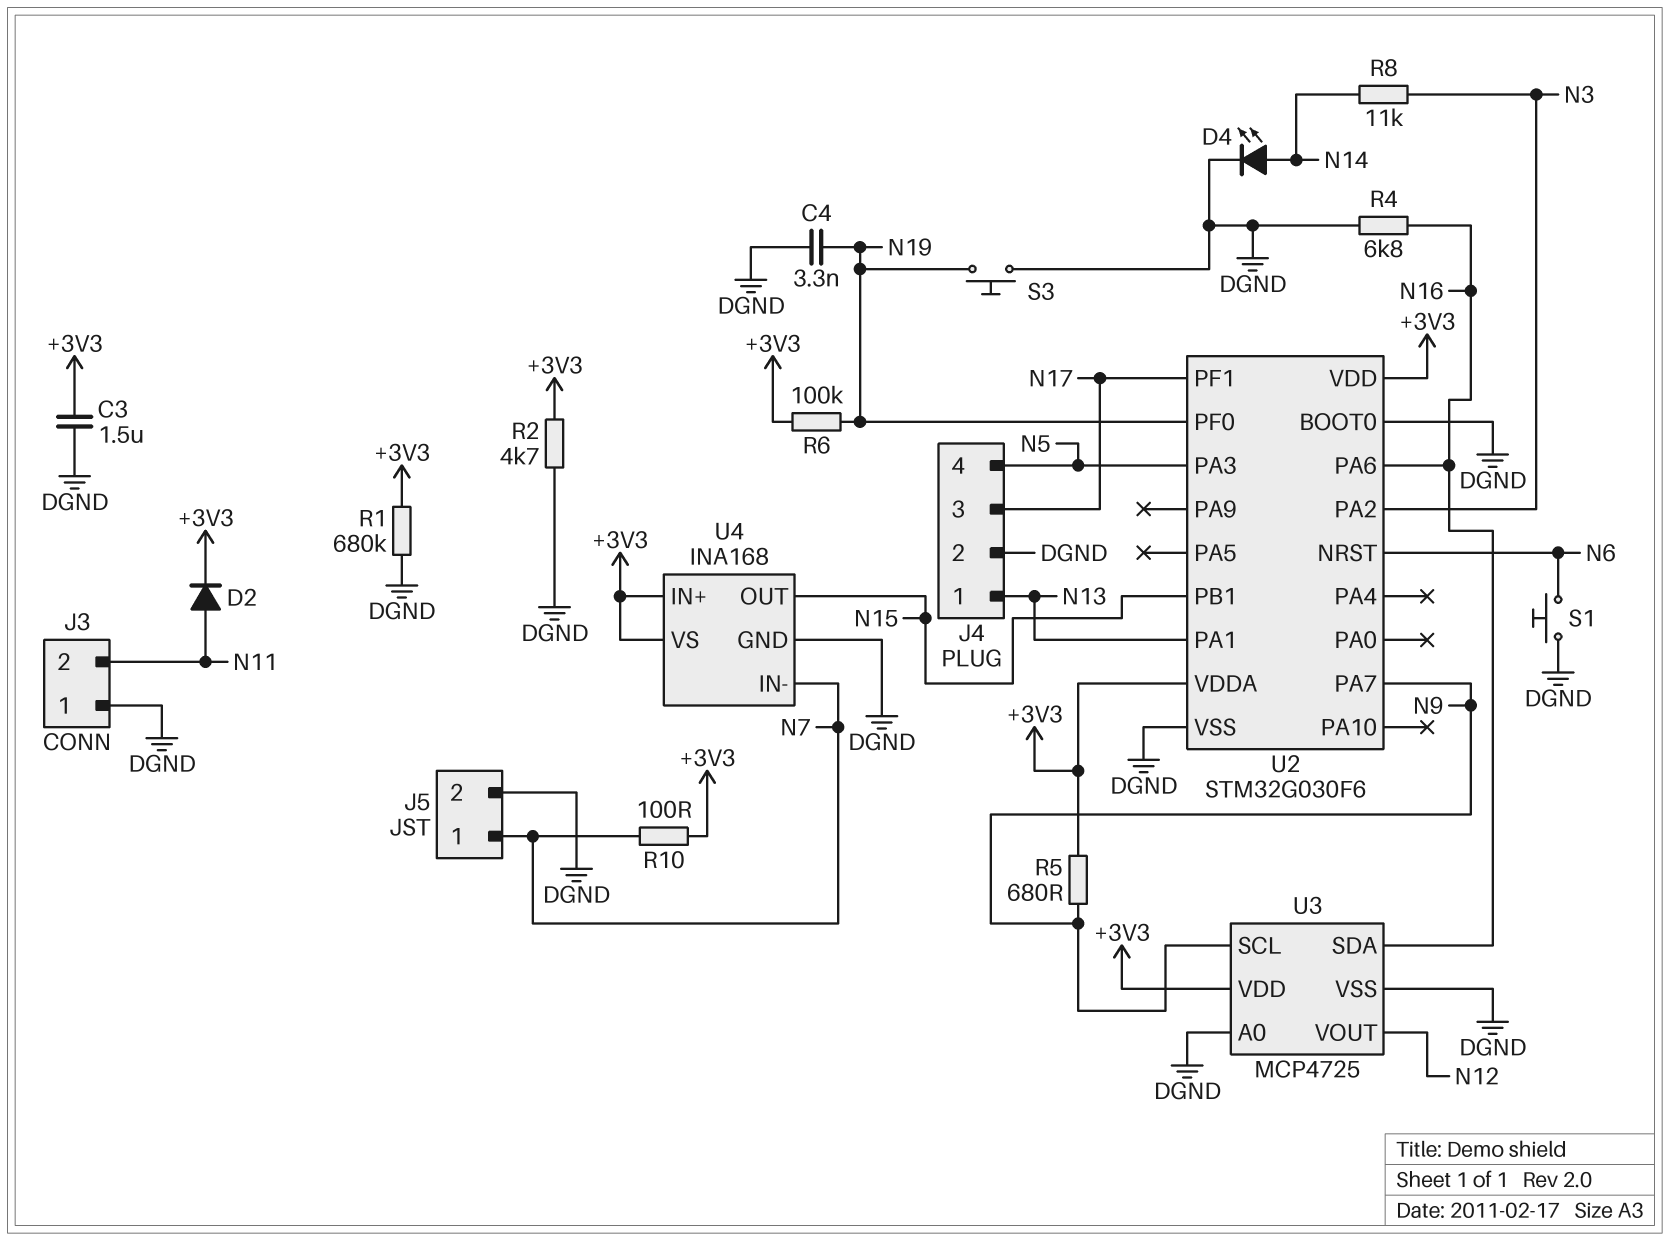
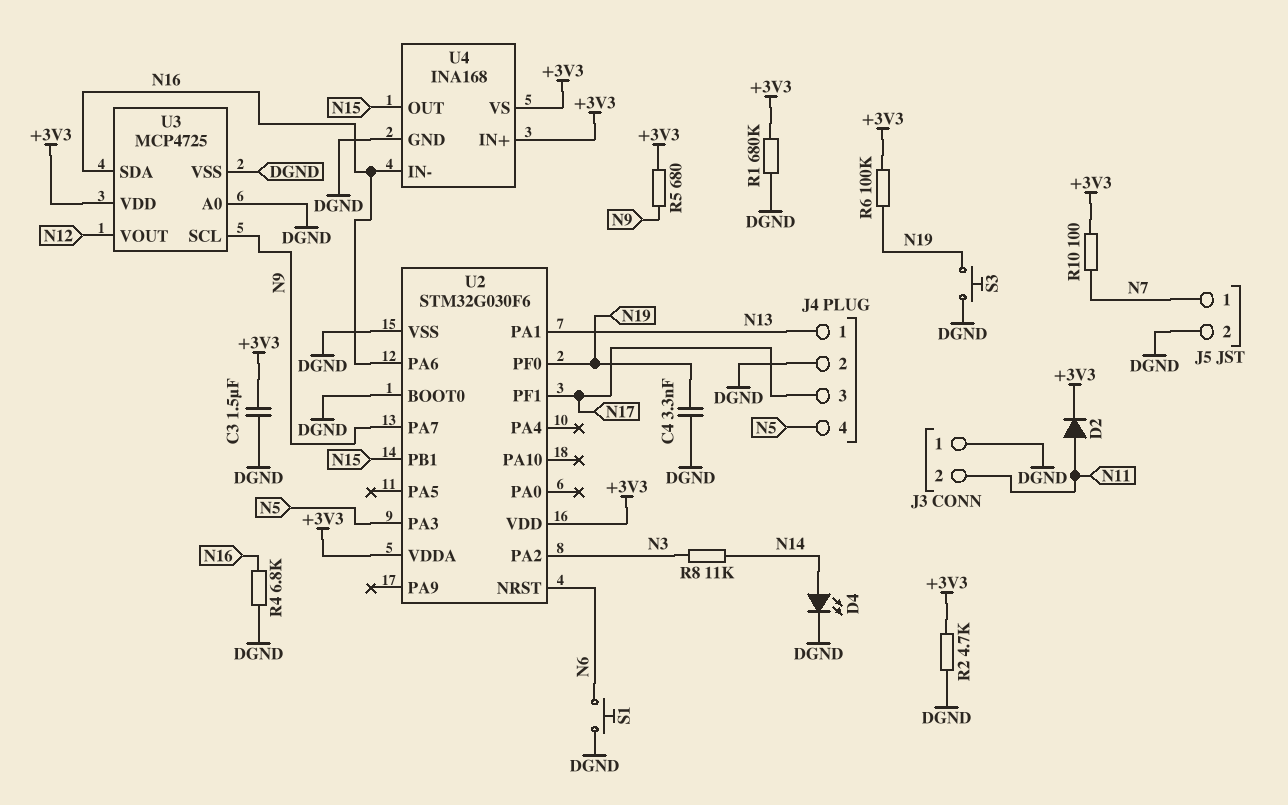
U4 pin IN-: N7 -> N16

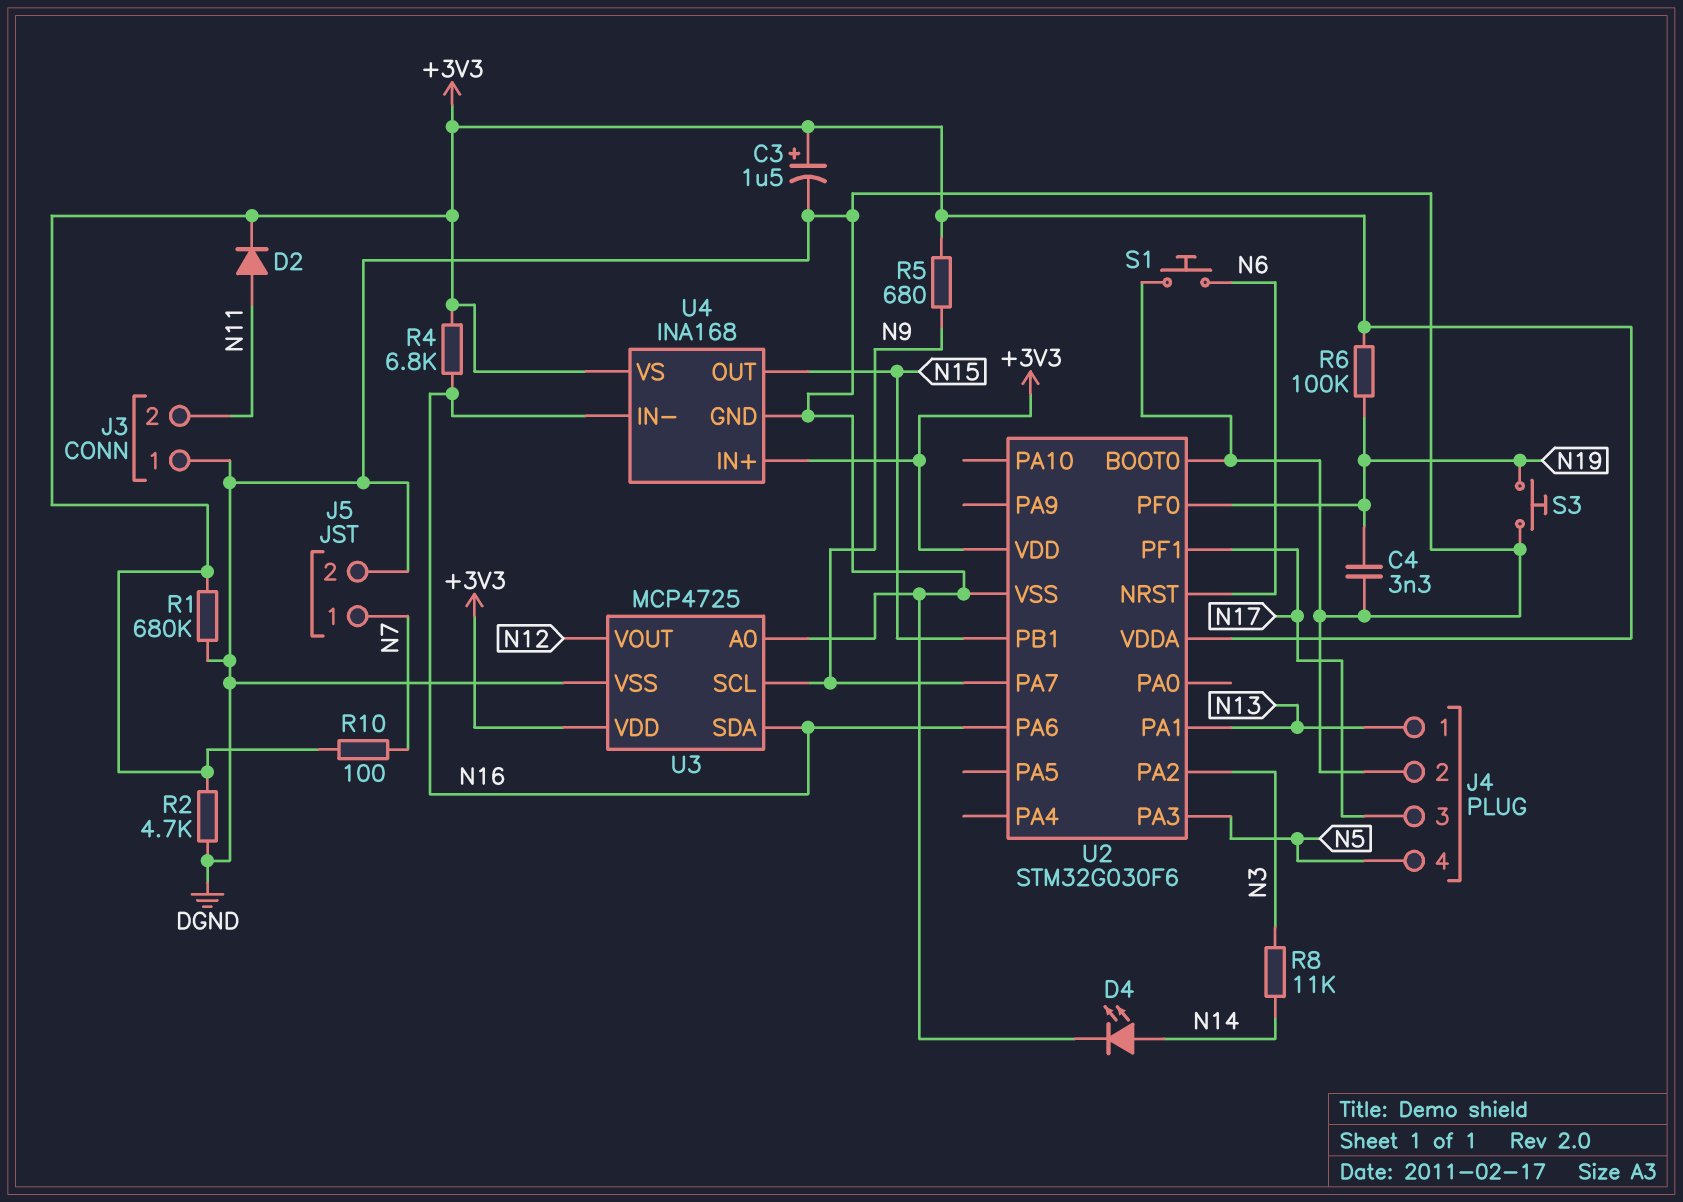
C3: 1.5uF (+3V3, DGND) -> 1.5uF (plus +3V3, minus DGND)
R4: 6.8k (DGND, N16) -> 6.8k (+3V3, N16)

